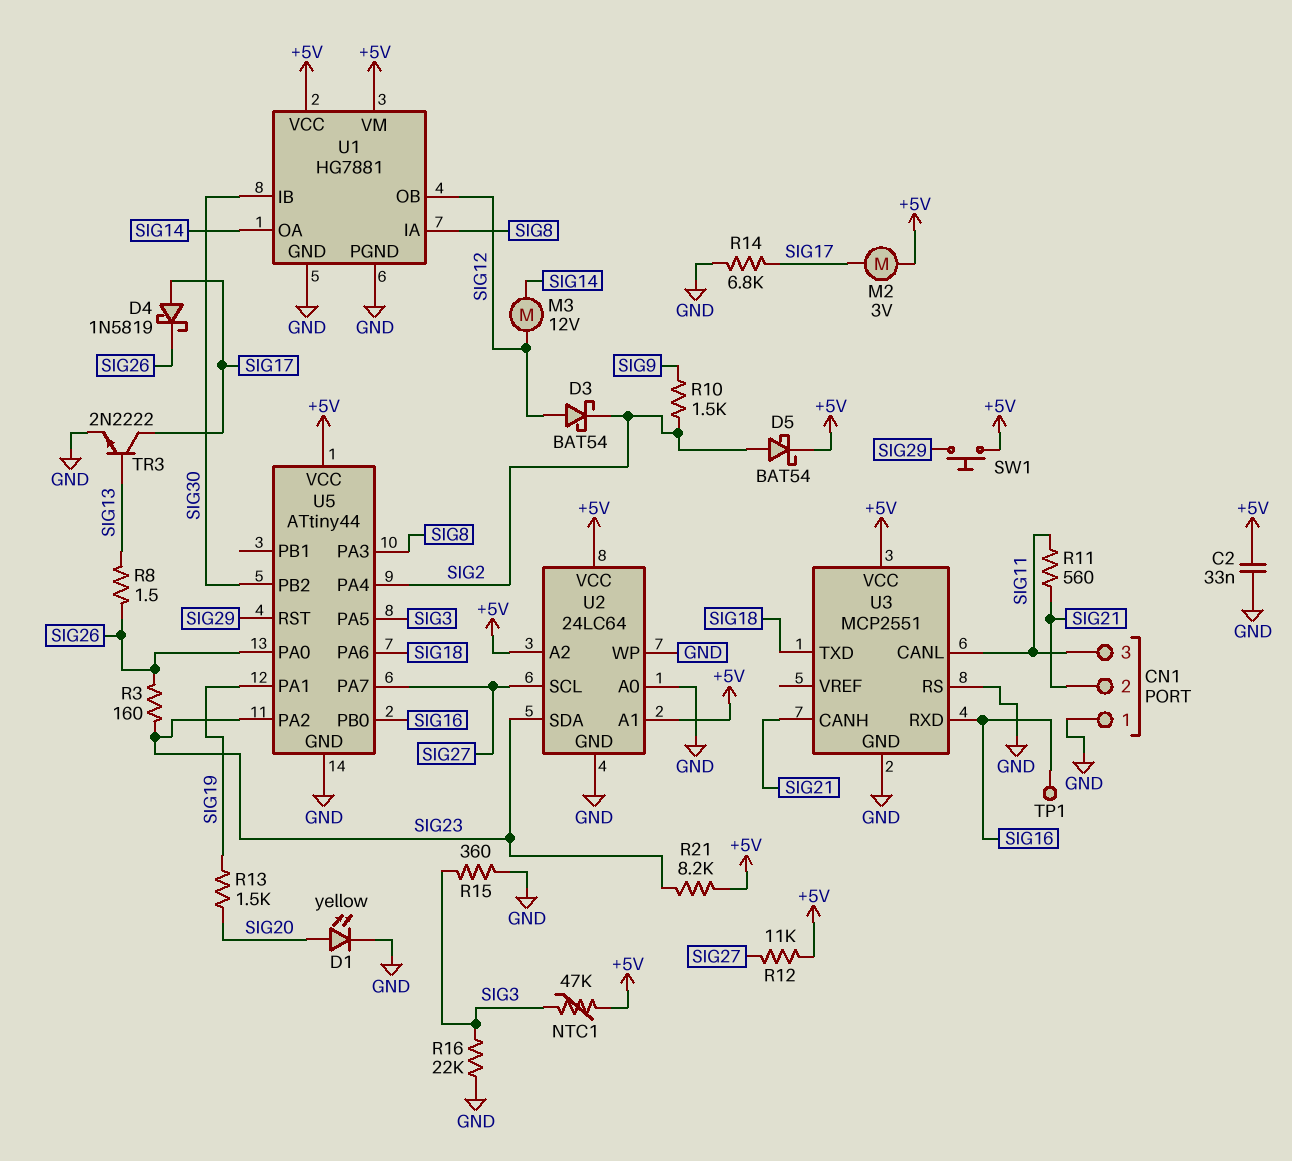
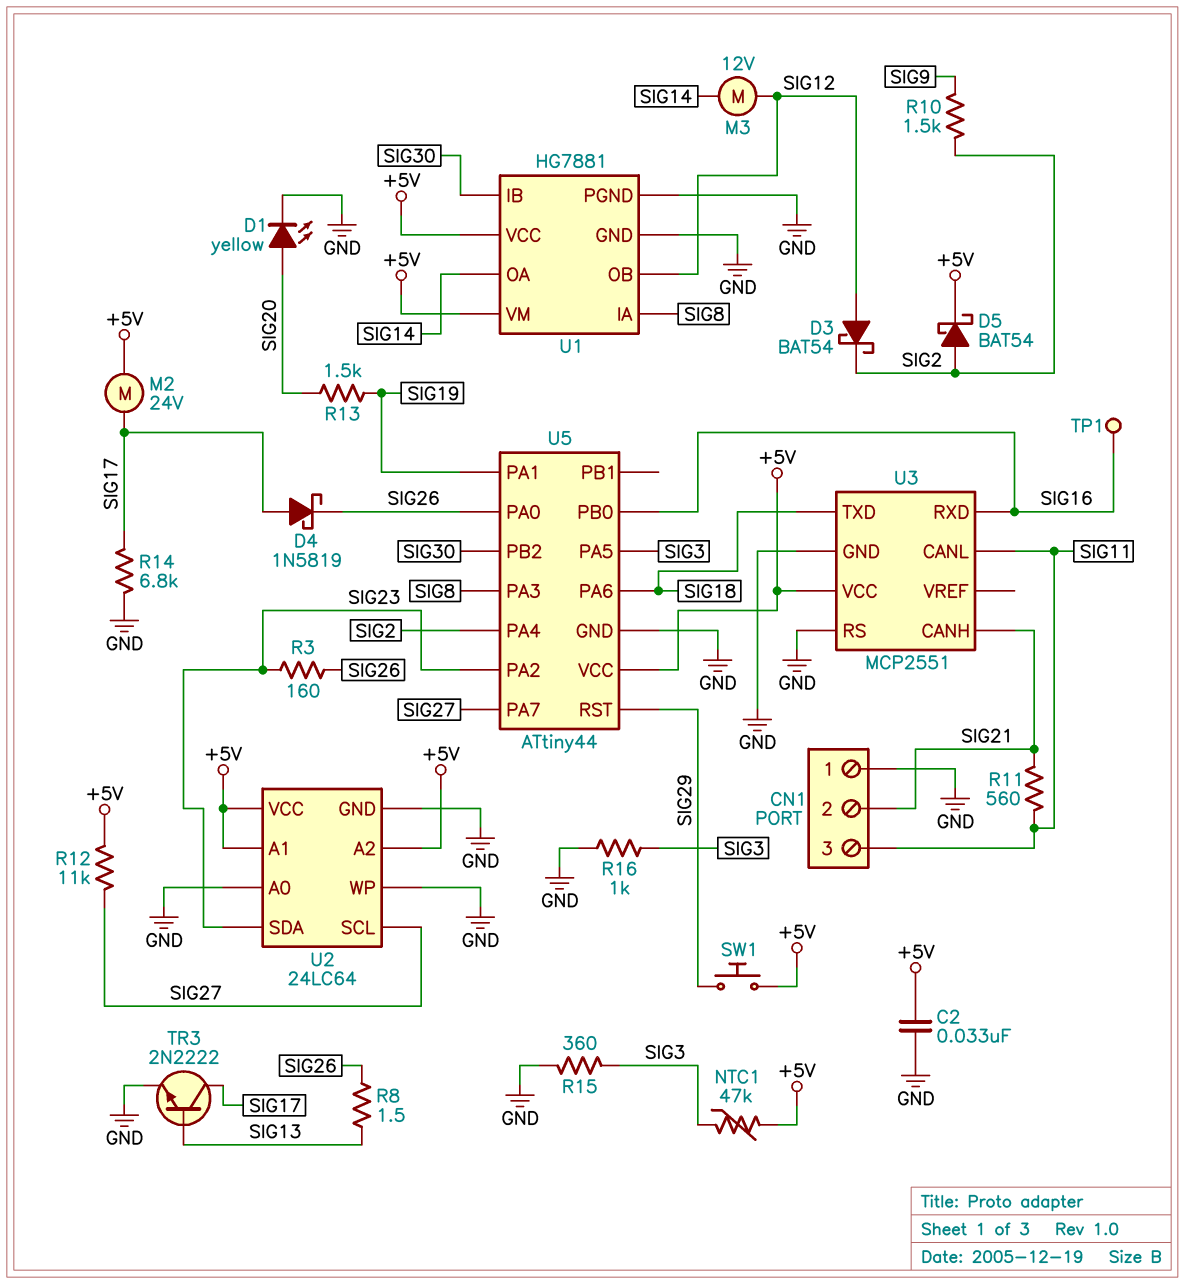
M2: motor 3V (+5V, SIG17) -> motor 24V (+5V, SIG17)
R16: 22k (GND, SIG3) -> 1k (GND, SIG3)
R21: 8.2k (+5V, SIG23) -> none

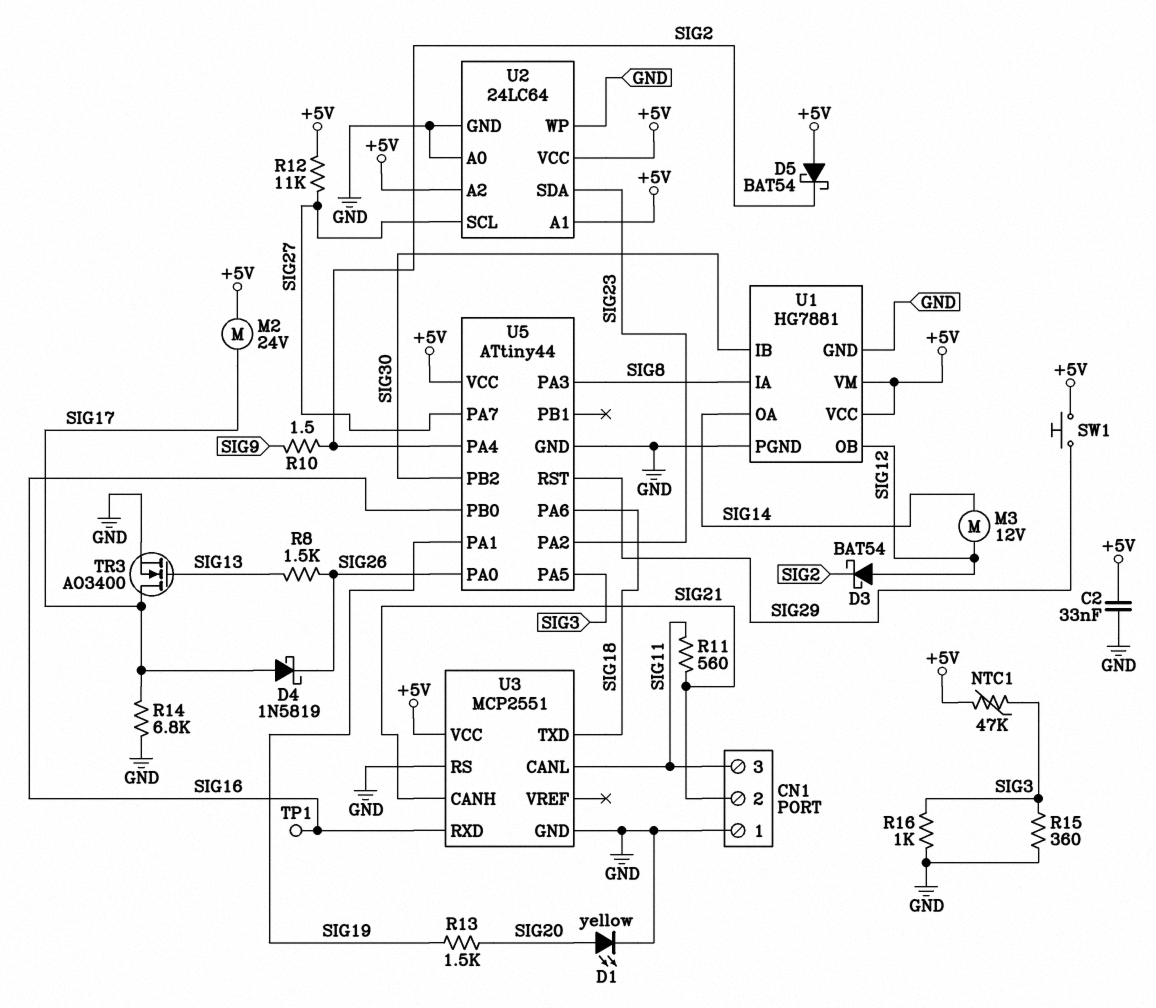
D5: schottky BAT54 (A SIG2, K +5V) -> schottky BAT54 (A +5V, K SIG2)
R3: 160 (SIG23, SIG26) -> none
R8: 1.5 (SIG13, SIG26) -> 1.5k (SIG13, SIG26)
R10: 1.5k (SIG2, SIG9) -> 1.5 (SIG2, SIG9)
TR3: NPN 2N2222 (B SIG13, C SIG17, E GND) -> NMOS AO3400 (G SIG13, D SIG17, S GND)

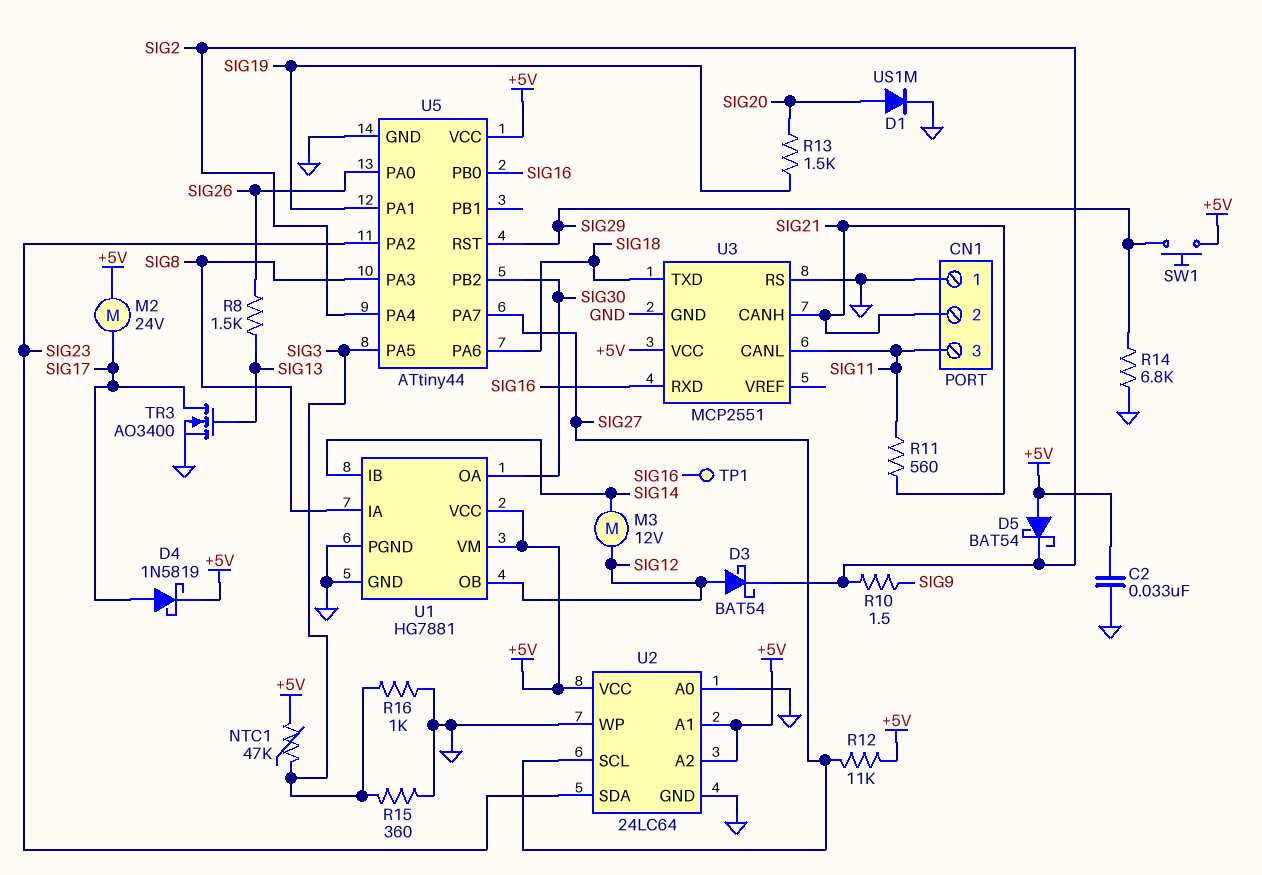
D1: LED yellow (A SIG20, K GND) -> diode US1M (A SIG20, K GND)
D4: schottky 1N5819 (A SIG17, K SIG26) -> schottky 1N5819 (A SIG17, K +5V)
R14: 6.8k (GND, SIG17) -> 6.8k (GND, SIG29)
U1 pin IB: SIG30 -> SIG14
U1 pin OA: SIG14 -> SIG30

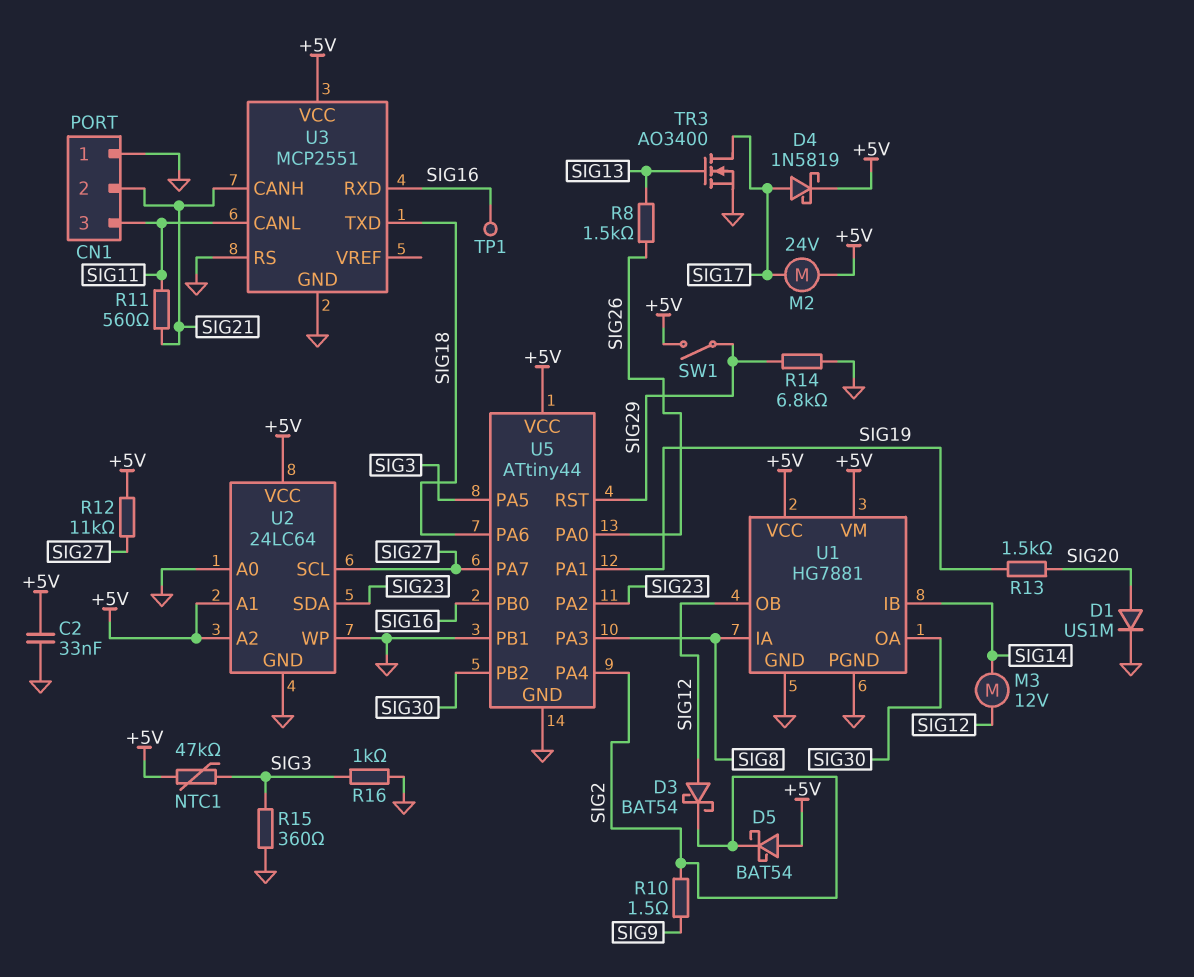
SW1: button (+5V, SIG29) -> switch (+5V, SIG29)
U5 pin PB1: none -> GND

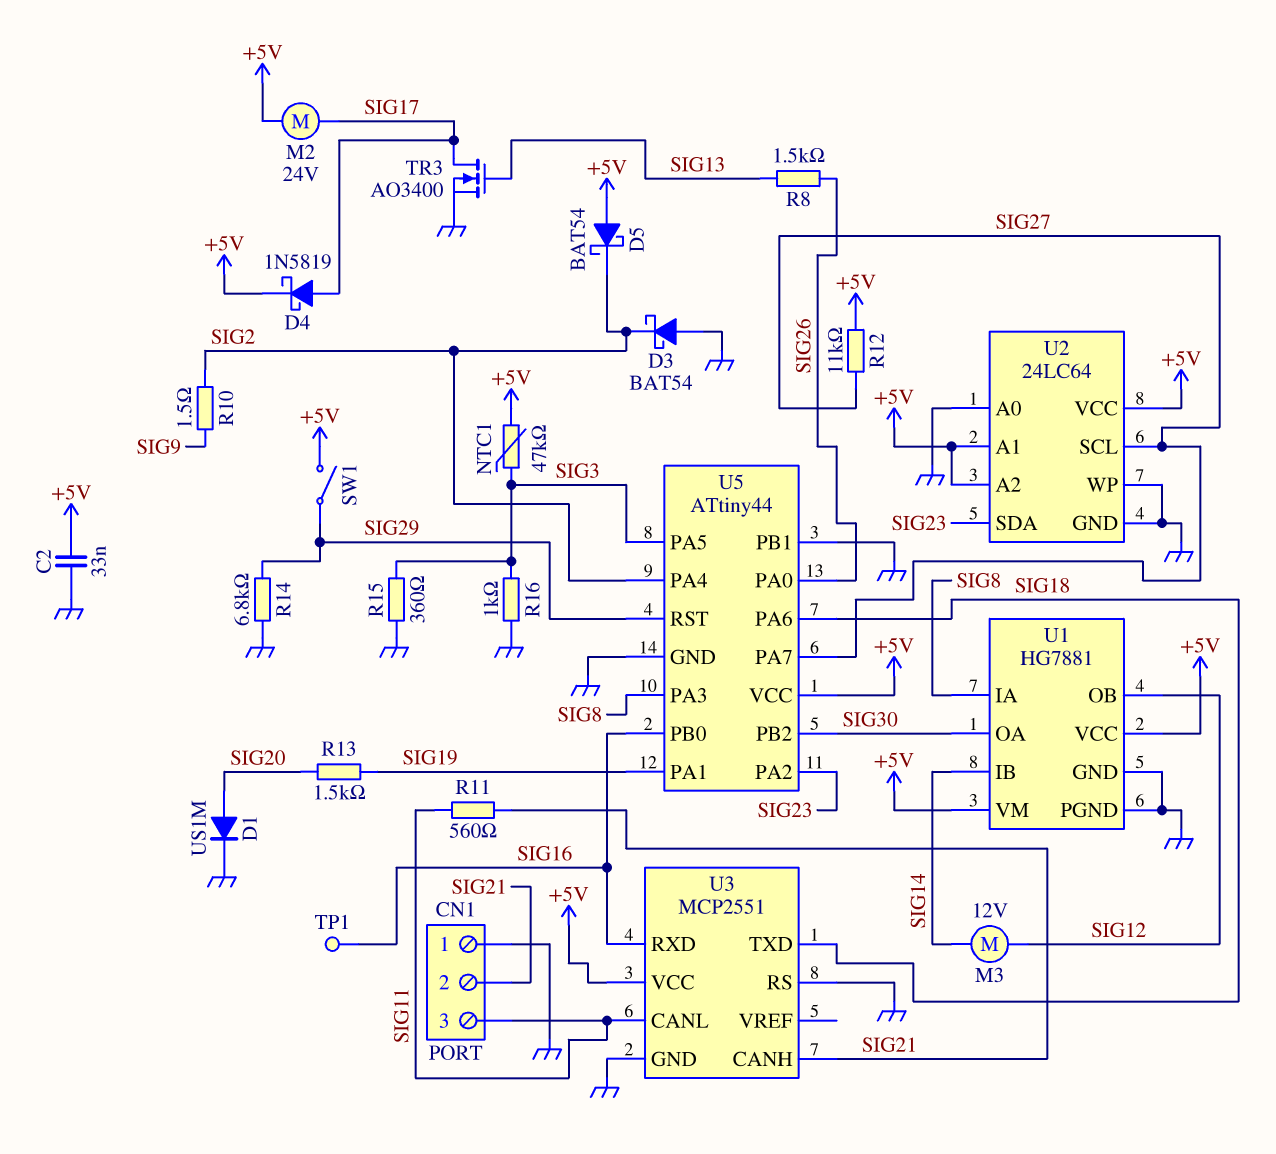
D3: schottky BAT54 (A SIG12, K SIG2) -> schottky BAT54 (A GND, K SIG2)

